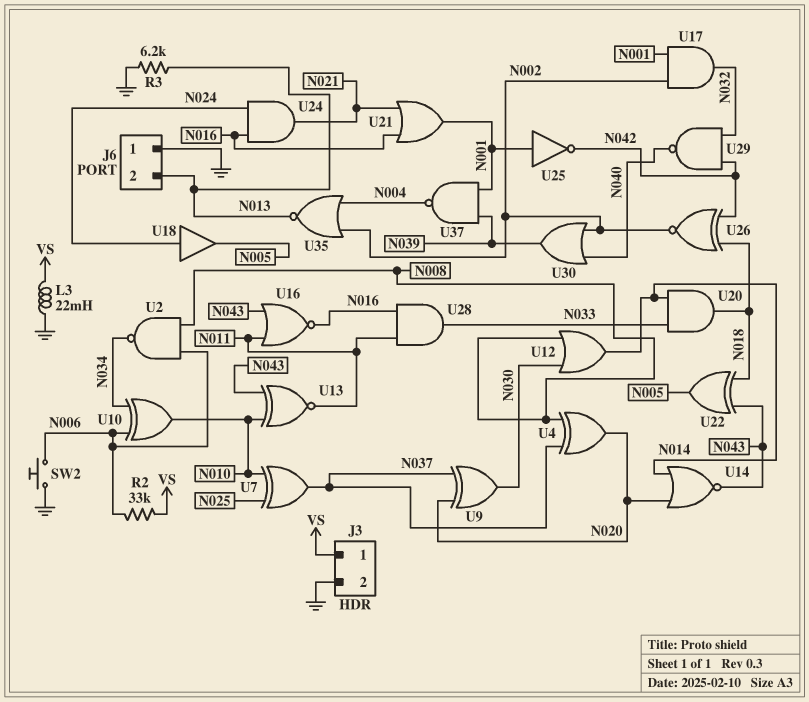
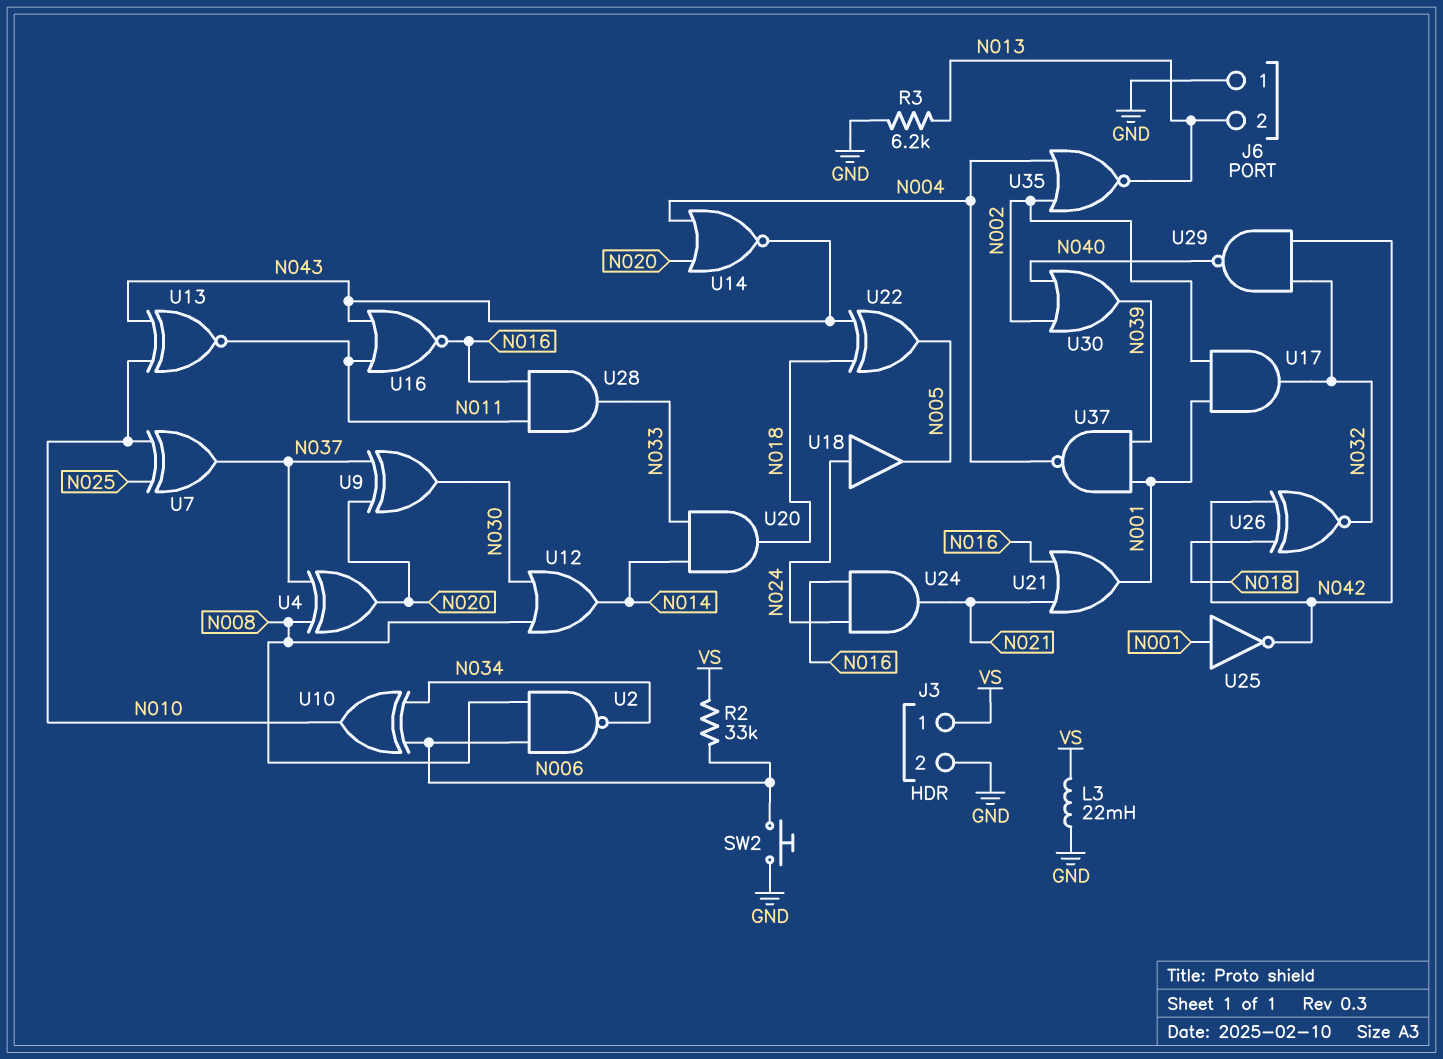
U14: NOR (in N014, in N020, out N043) -> NOR (in N004, in N020, out N043)
U26: XNOR (in N018, in N042, out N002) -> XNOR (in N018, in N042, out N032)

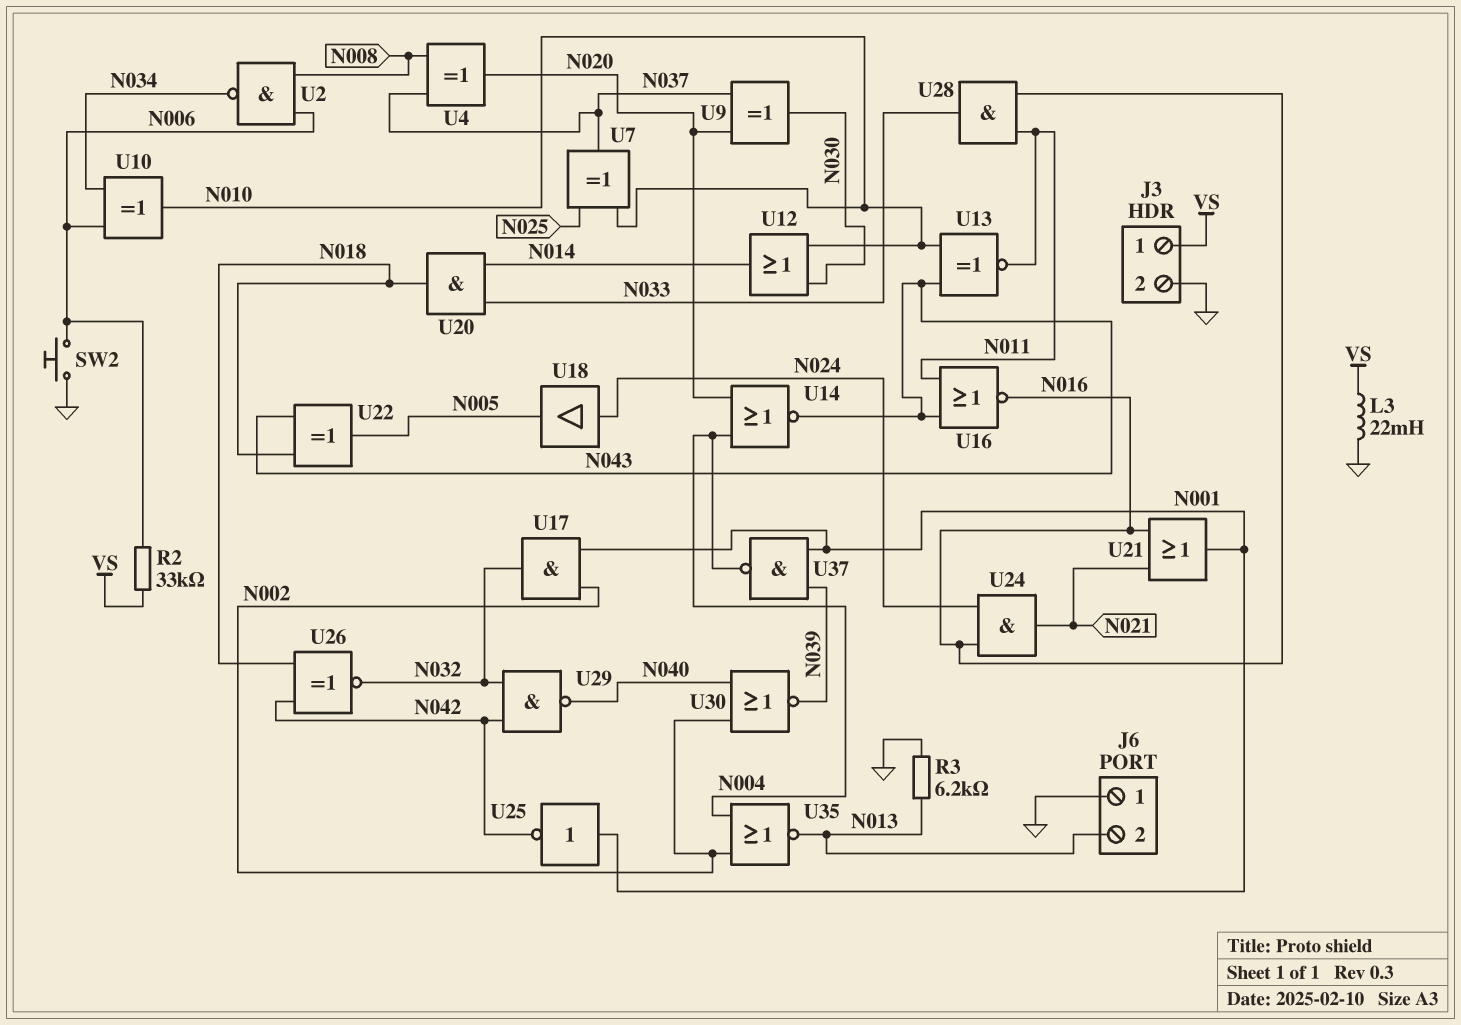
U12: OR (in N008, in N030, out N014) -> OR (in N010, in N030, out N014)
U30: OR (in N002, in N040, out N039) -> NOR (in N002, in N040, out N039)

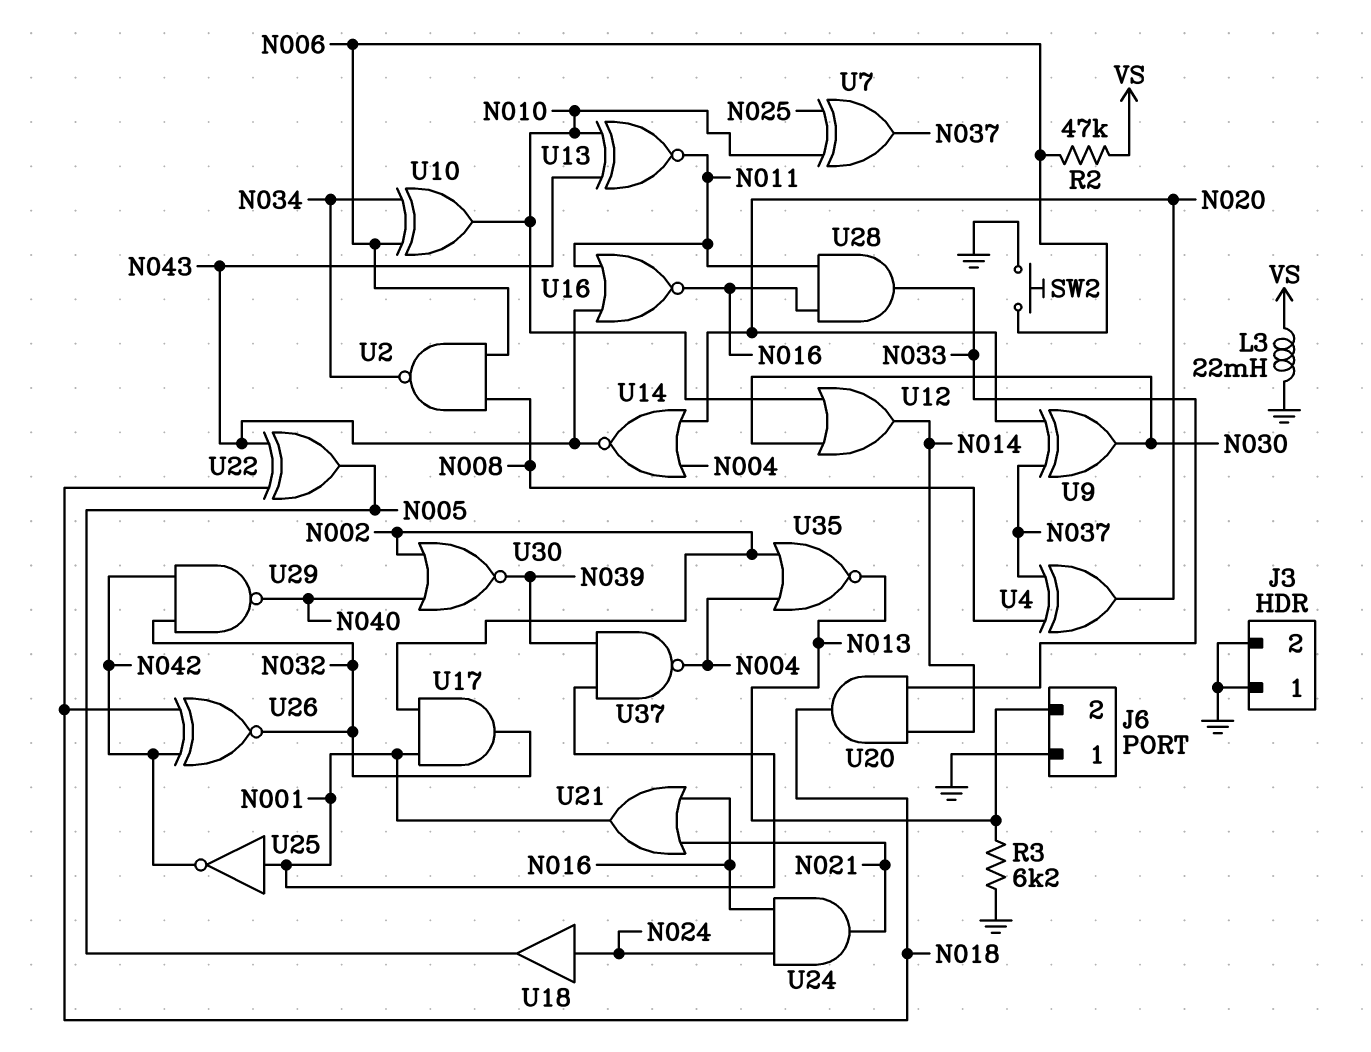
J3 pin 1: VS -> GND
R2: 33k (N006, VS) -> 47k (N006, VS)

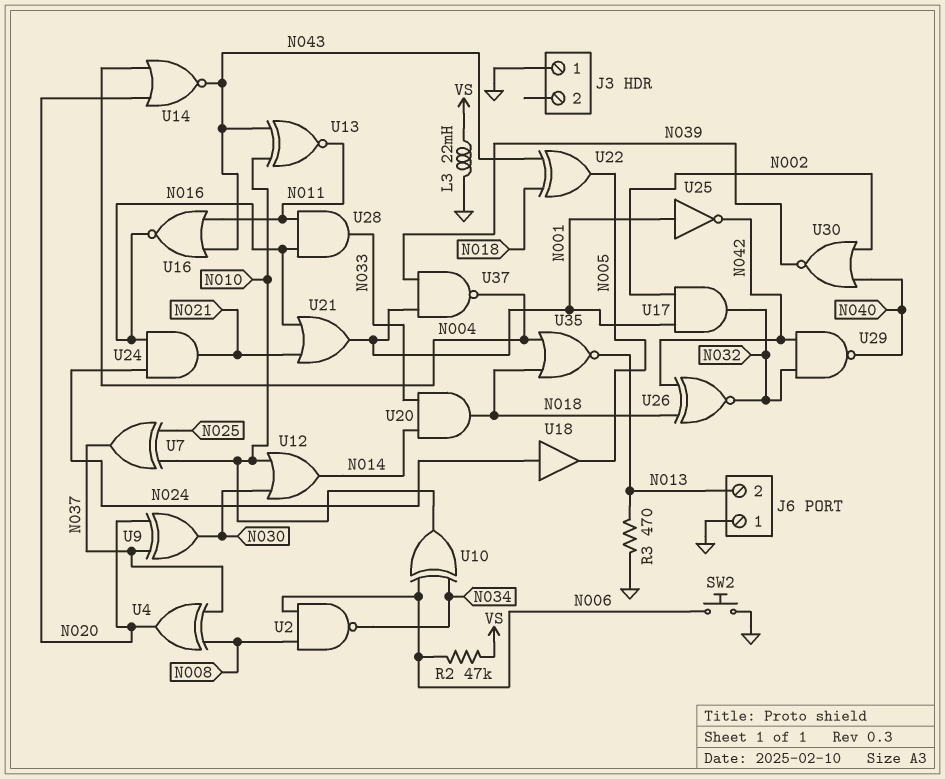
J3 pin 2: GND -> none
R3: 6.2k (GND, N013) -> 470 (GND, N013)
U35: NOR (in N002, in N004, out N013) -> NOR (in N004, in N018, out N013)

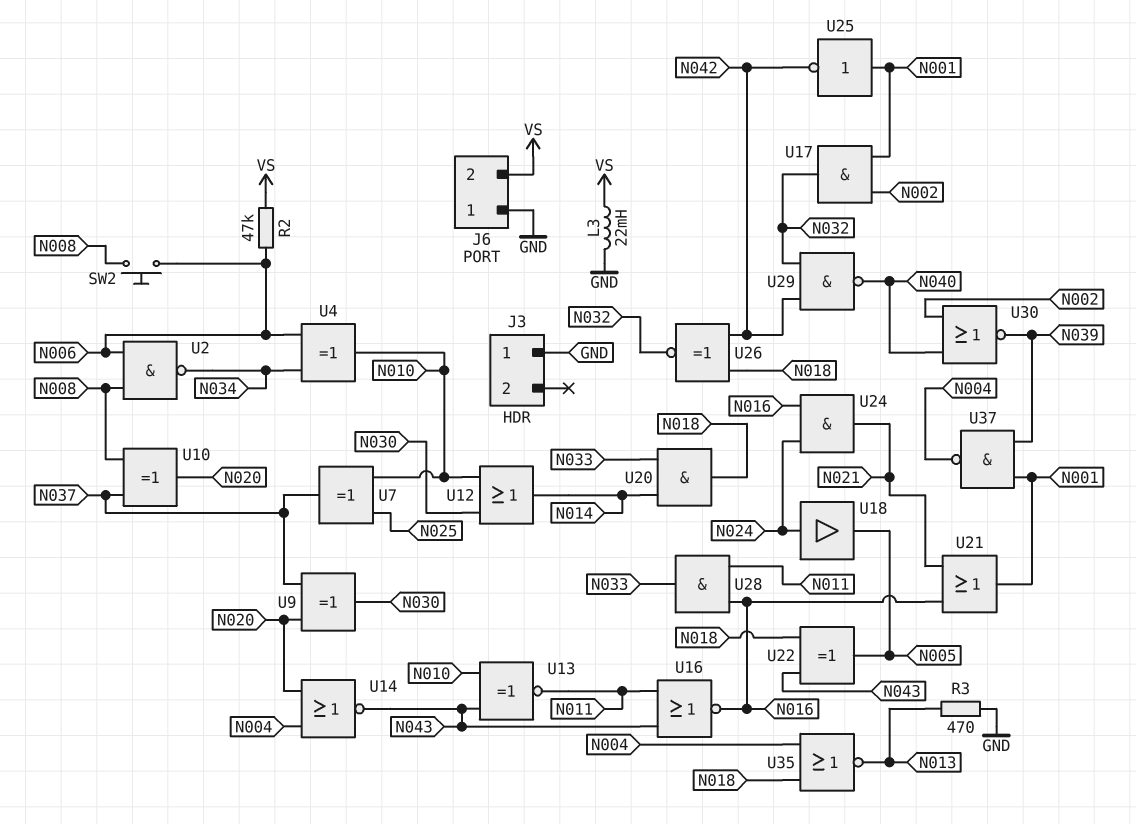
J6 pin 2: N013 -> VS
SW2: button (GND, N006) -> button (N006, N008)
U4: XOR (in N008, in N037, out N020) -> XOR (in N006, in N034, out N010)
U10: XOR (in N006, in N034, out N010) -> XOR (in N008, in N037, out N020)

